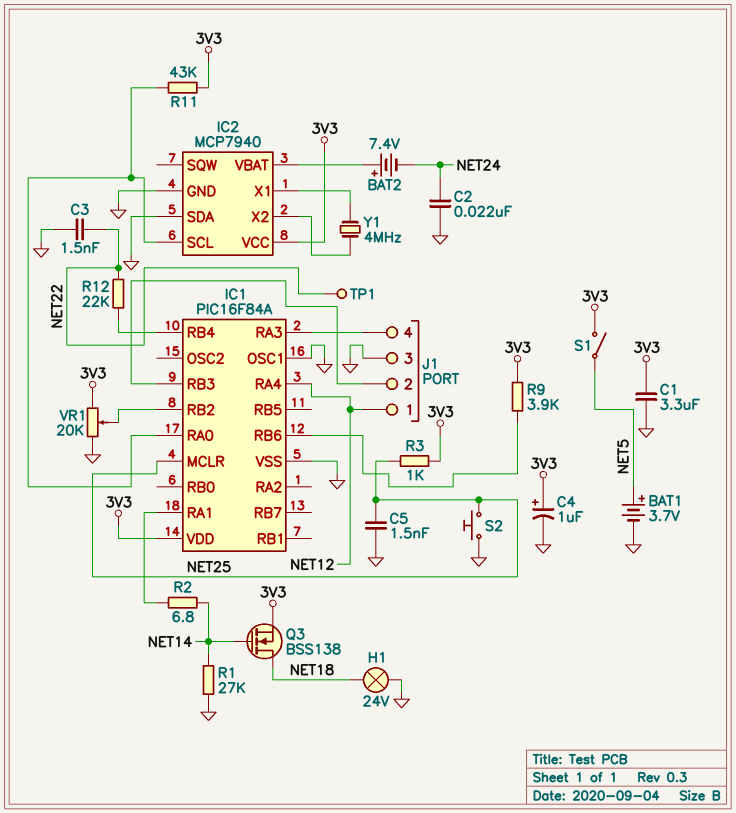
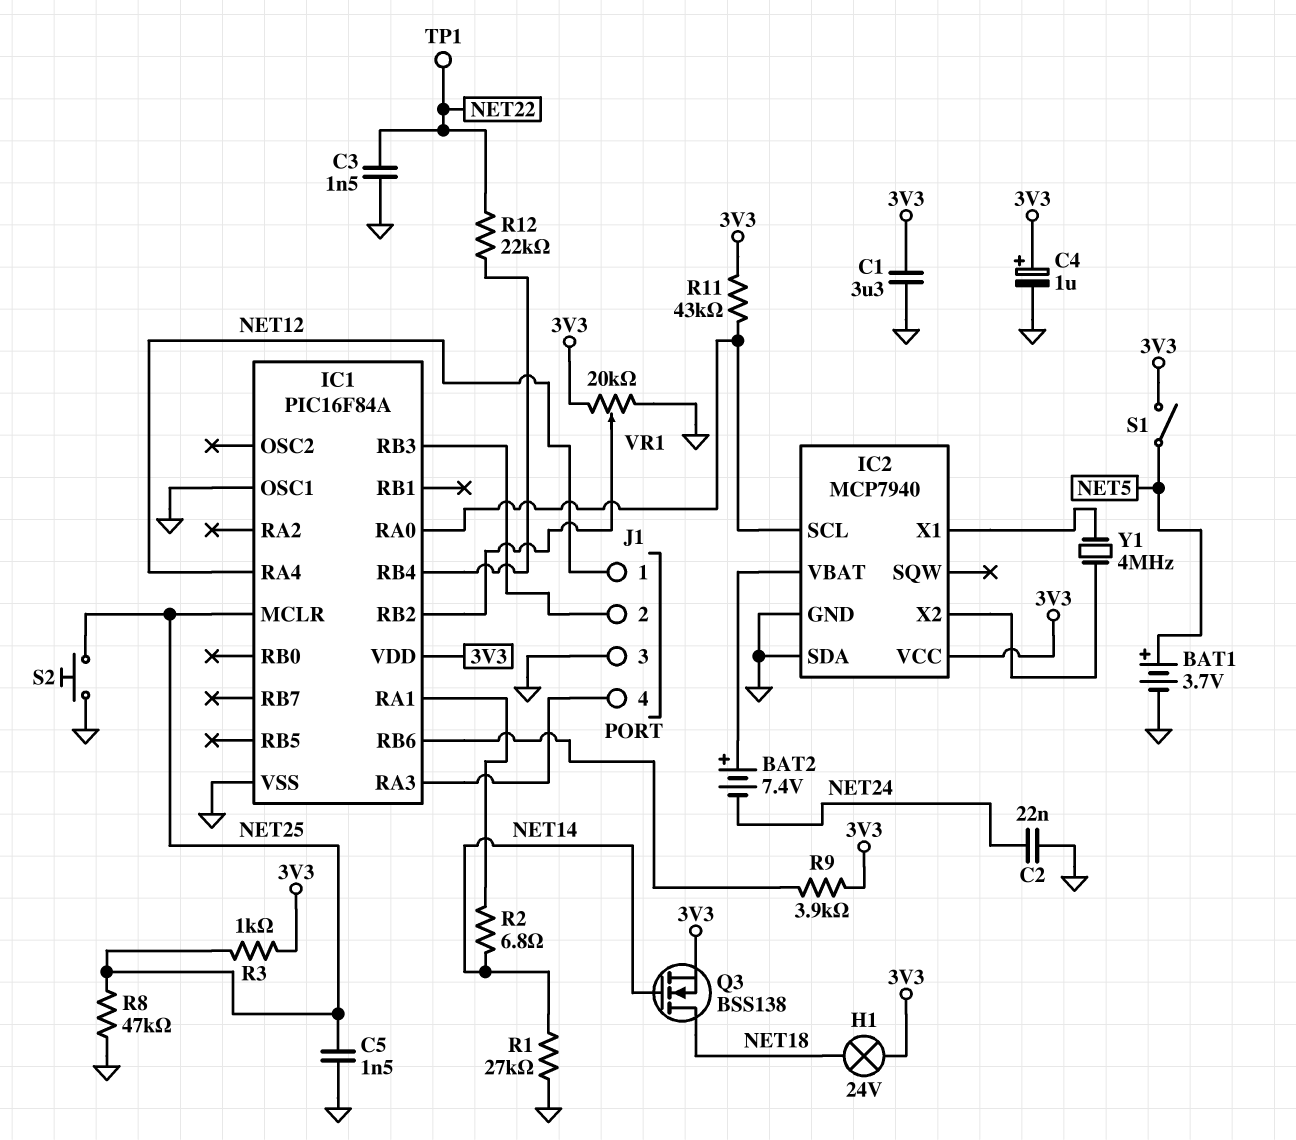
H1: lamp 24V (GND, NET18) -> lamp 24V (3V3, NET18)
R8: none -> 47k (GND, NET25)

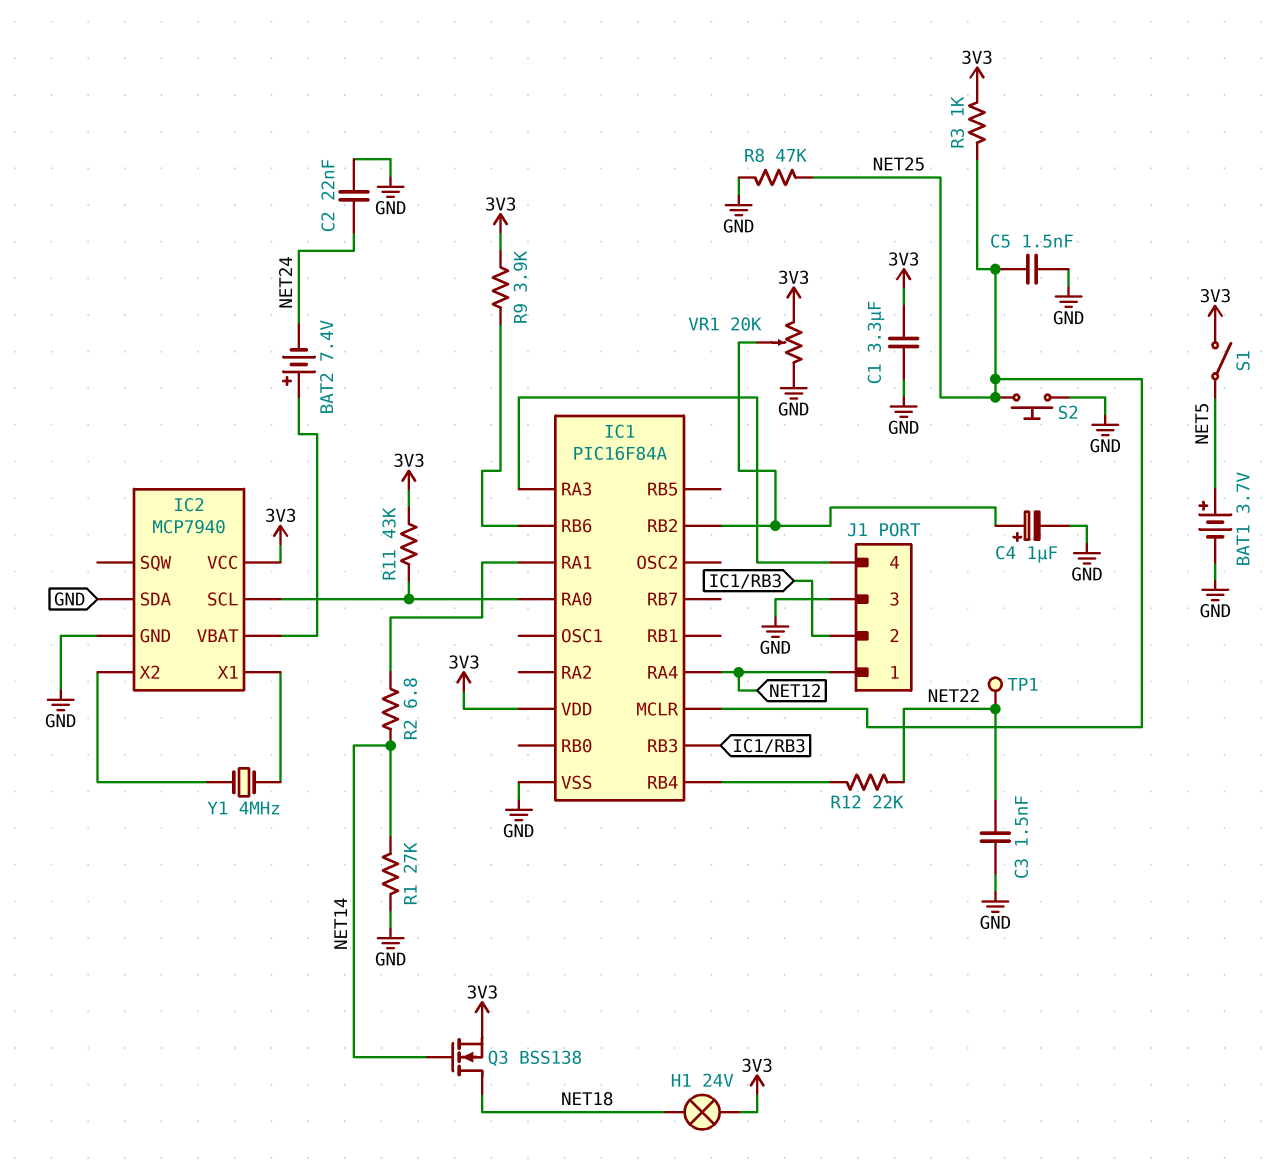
C4: 1uF (plus 3V3, minus GND) -> 1uF (plus IC1/RB2, minus GND)
IC1 pin OSC1: GND -> none

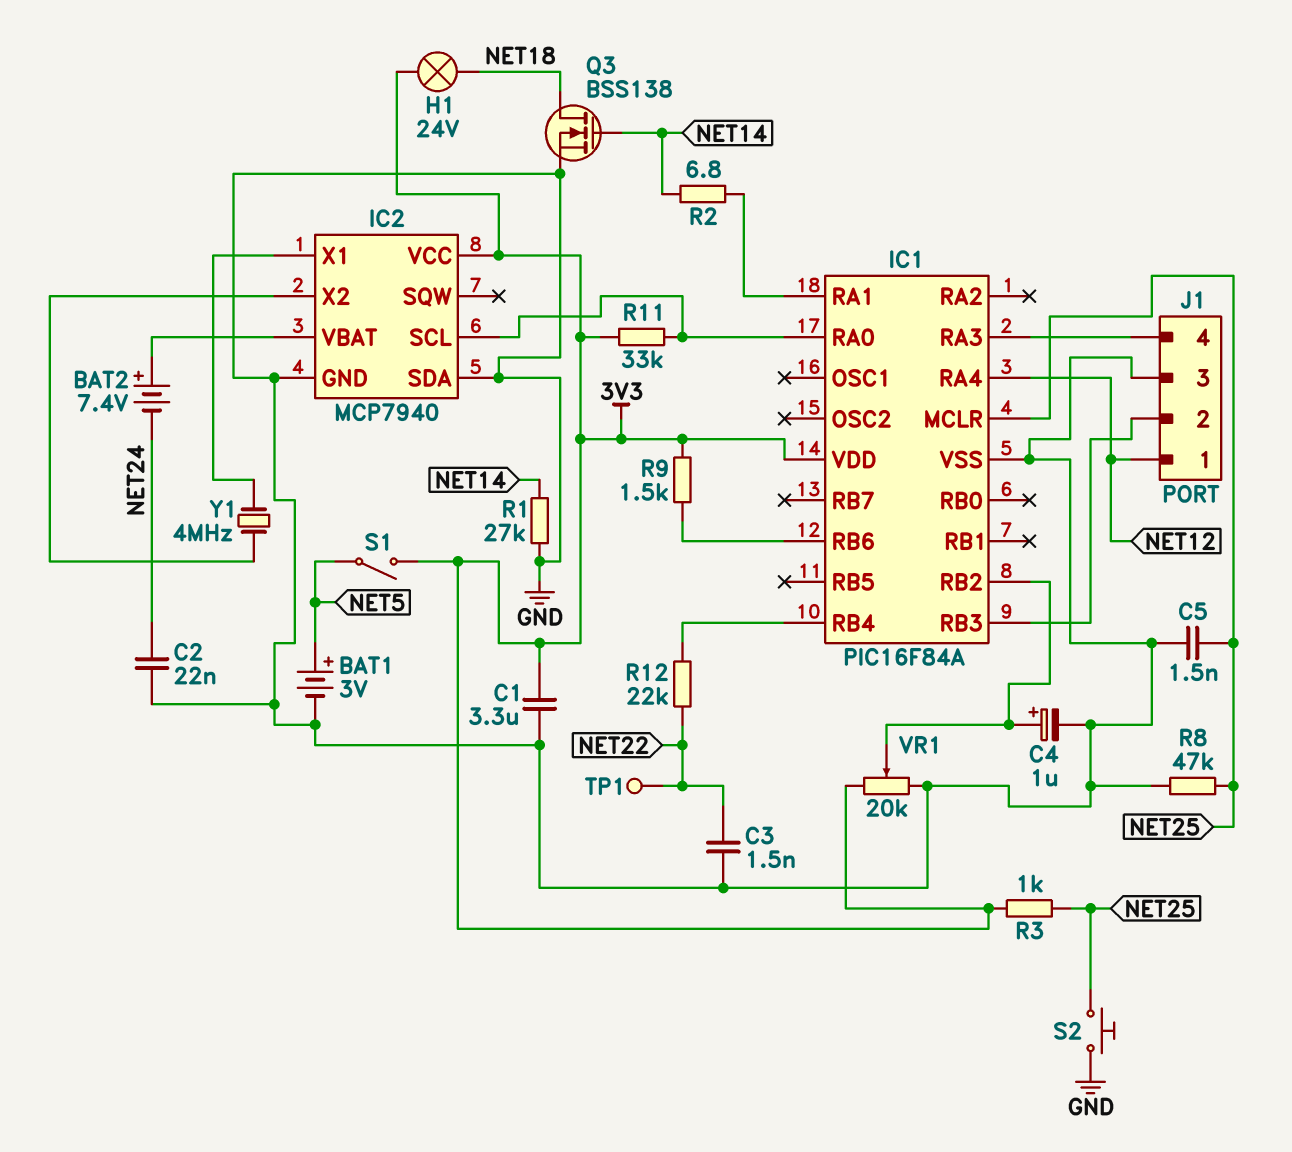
BAT1: 3.7V (plus NET5, minus GND) -> 3V (plus NET5, minus GND)
Q3: NMOS BSS138 (G NET14, D NET18, S 3V3) -> NMOS BSS138 (G NET14, D NET18, S GND)
R9: 3.9k (3V3, IC1/RB6) -> 1.5k (3V3, IC1/RB6)
R11: 43k (3V3, IC1/RA0) -> 33k (3V3, IC1/RA0)

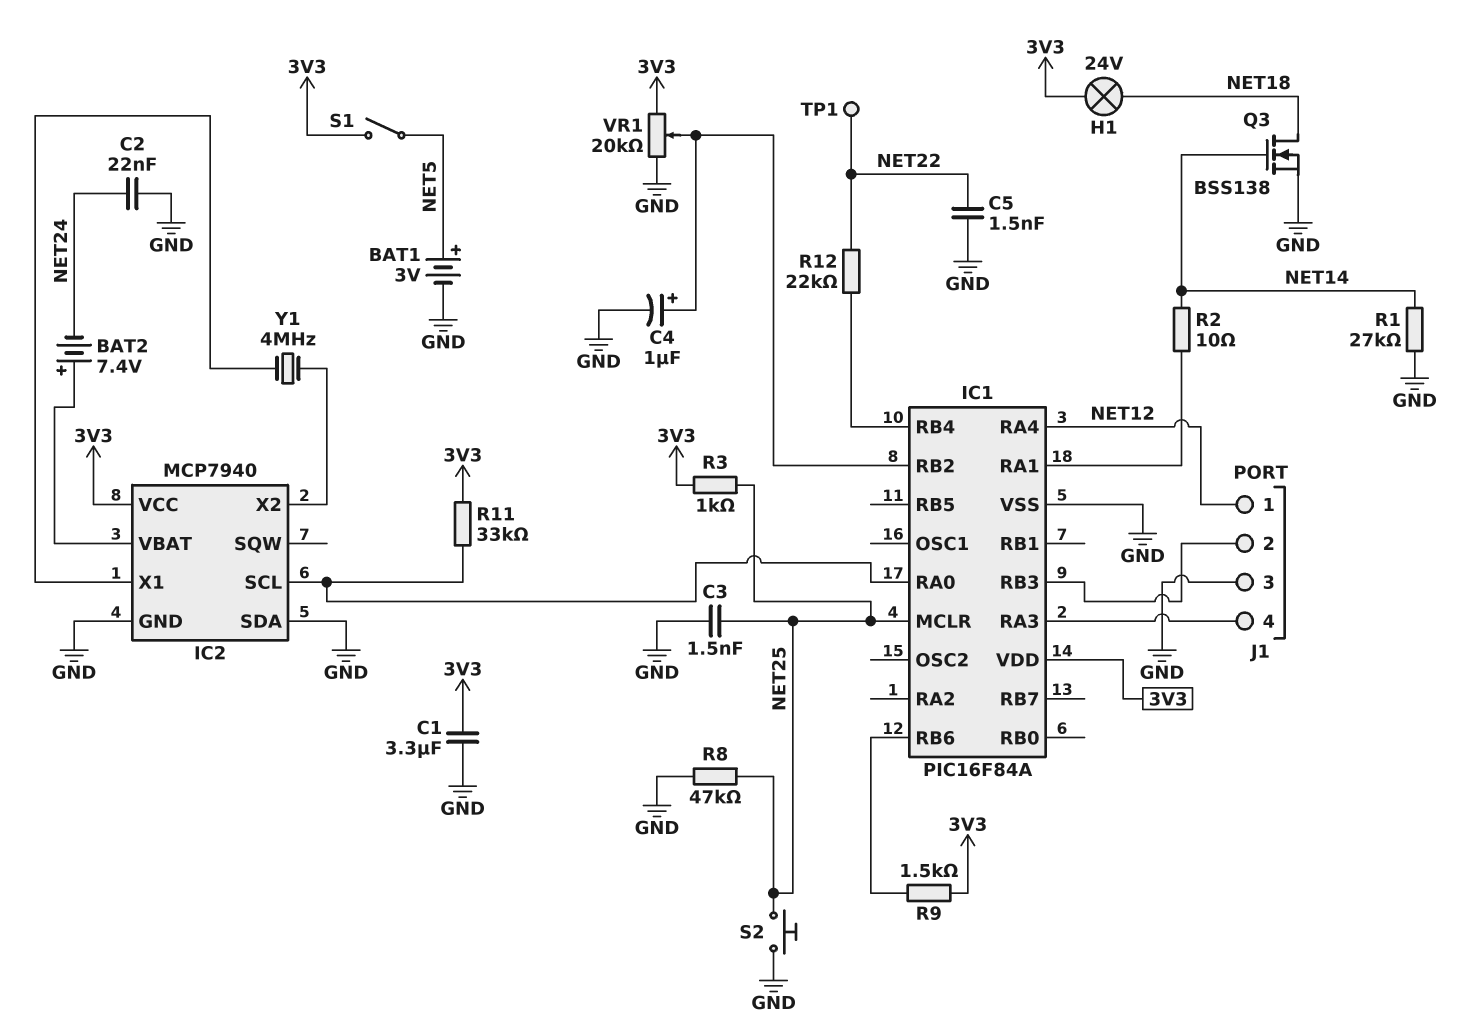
C3: 1.5nF (GND, NET22) -> 1.5nF (GND, NET25)
C5: 1.5nF (GND, NET25) -> 1.5nF (GND, NET22)
R2: 6.8 (IC1/RA1, NET14) -> 10 (IC1/RA1, NET14)

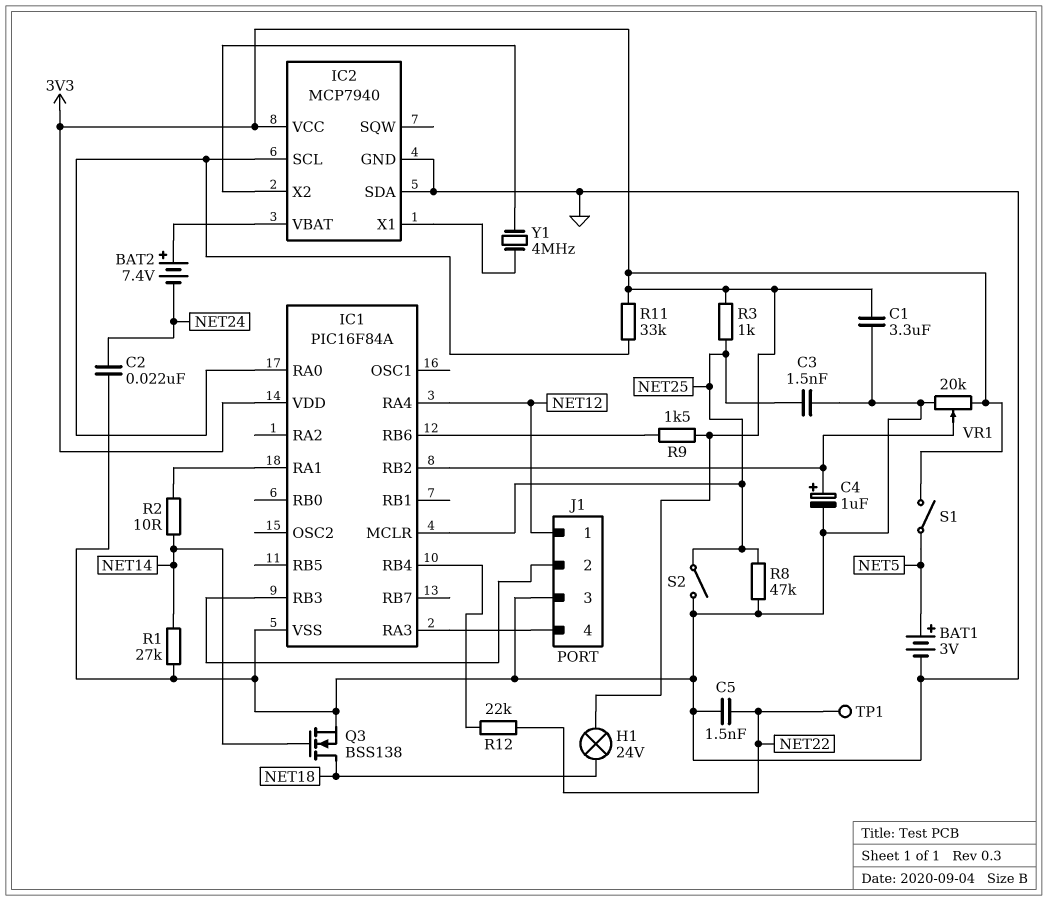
S2: button (GND, NET25) -> switch (GND, NET25)

